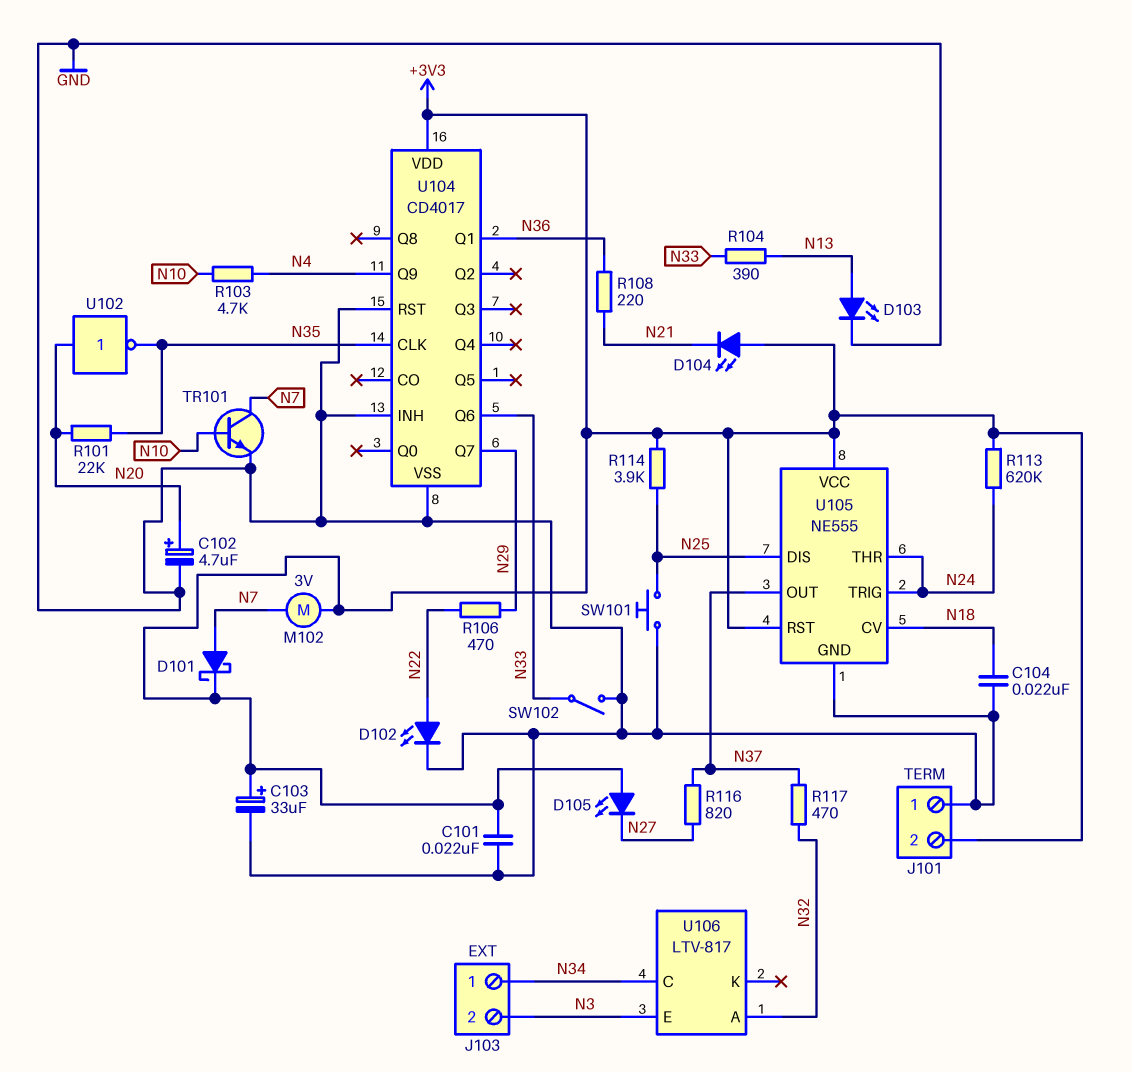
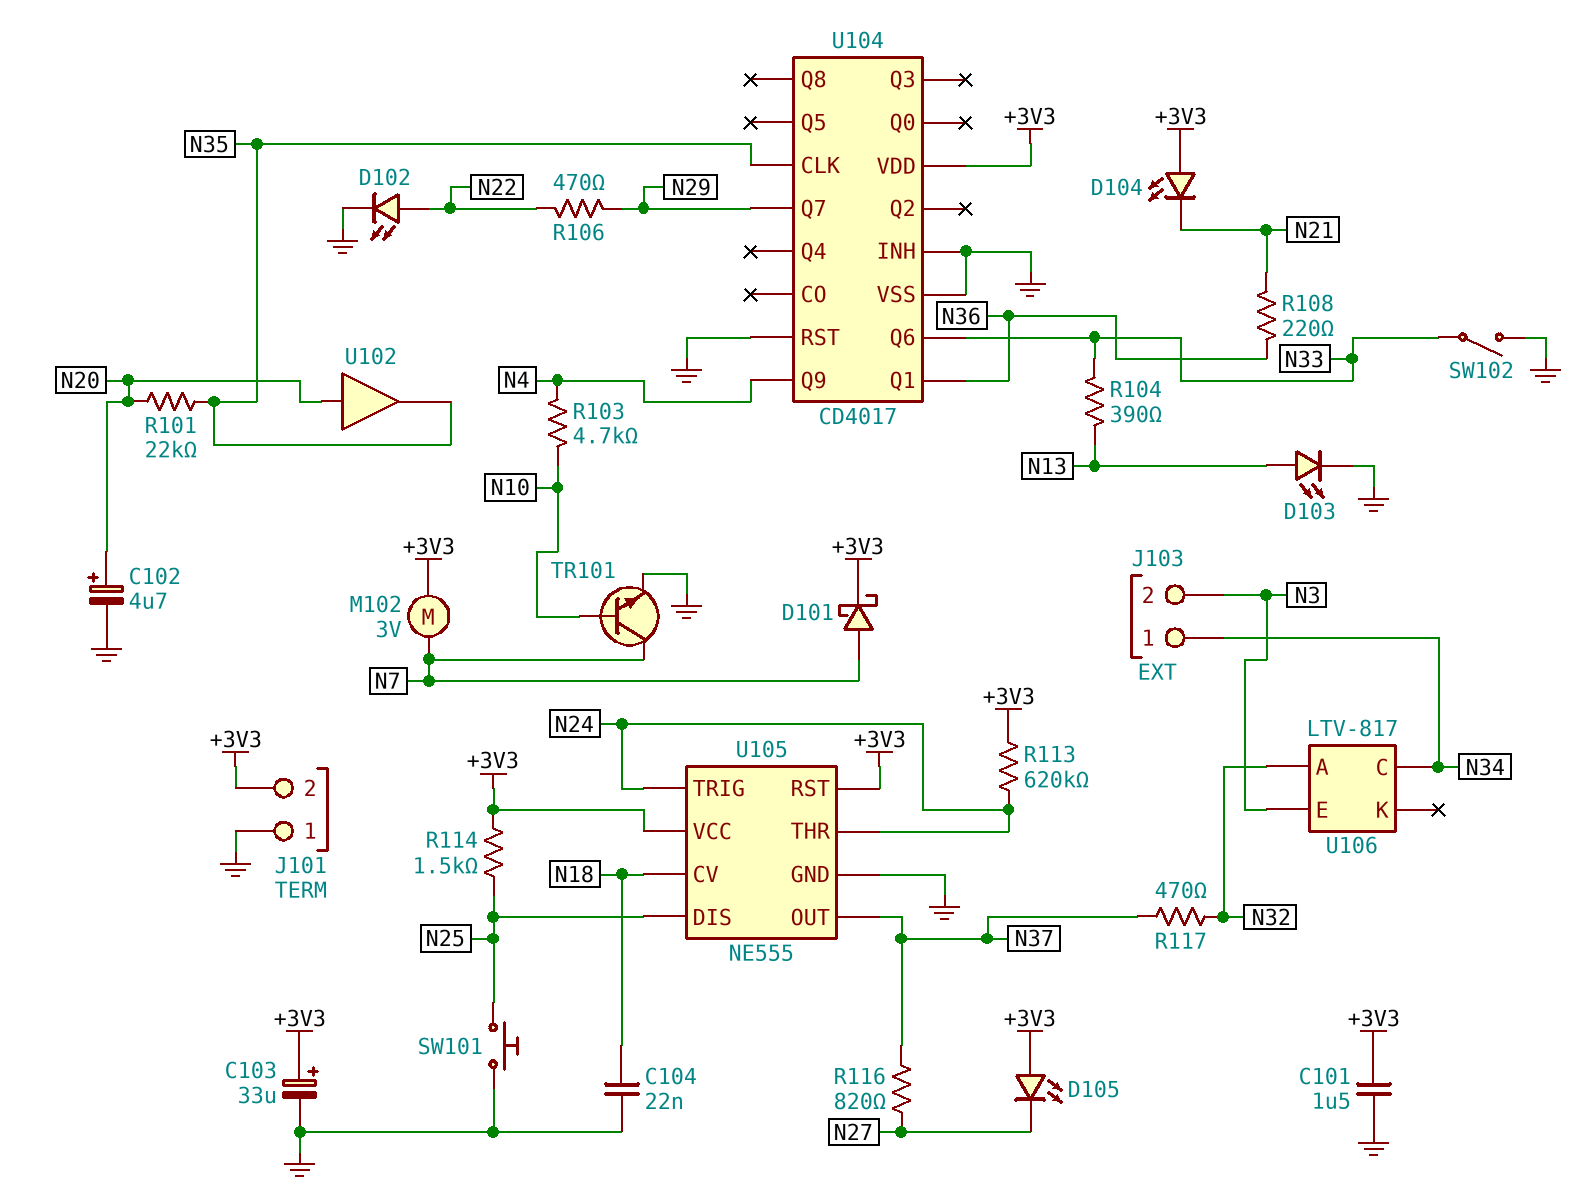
C101: 22nF (+3V3, GND) -> 1.5uF (+3V3, GND)
R114: 3.9k (+3V3, N25) -> 1.5k (+3V3, N25)
U102: NOT (in N20, out N35) -> buffer (in N20, out N35)

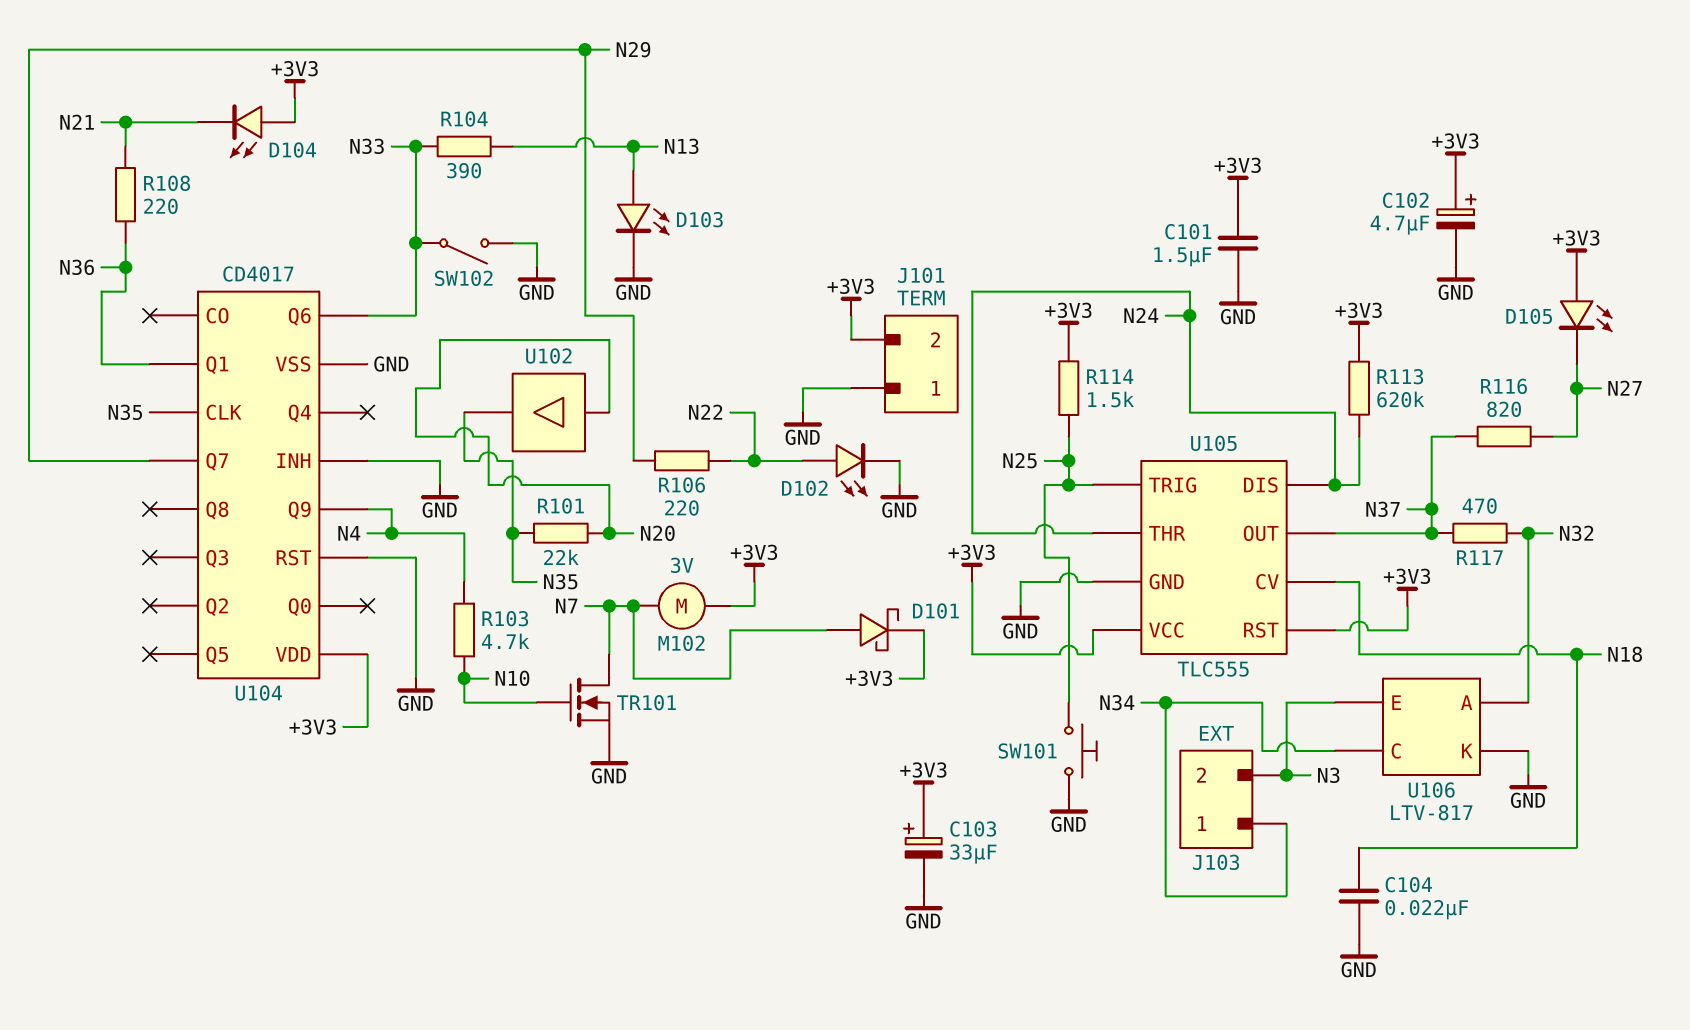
C102: 4.7uF (plus N20, minus GND) -> 4.7uF (plus +3V3, minus GND)
R106: 470 (N22, N29) -> 220 (N22, N29)
TR101: NPN (B N10, C N7, E GND) -> NMOS (G N10, D N7, S GND)
U105: NE555 -> TLC555
U105 pin DIS: N25 -> N24
U105 pin TRIG: N24 -> N25
U106 pin K: none -> GND

